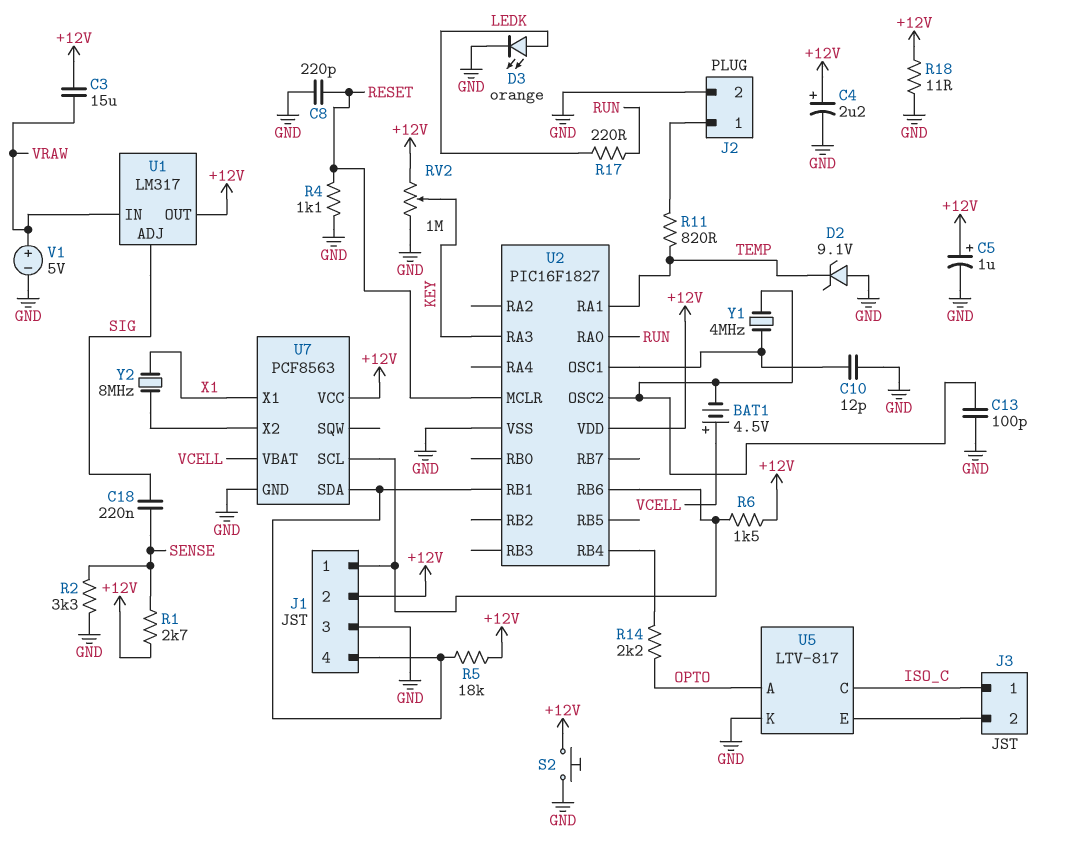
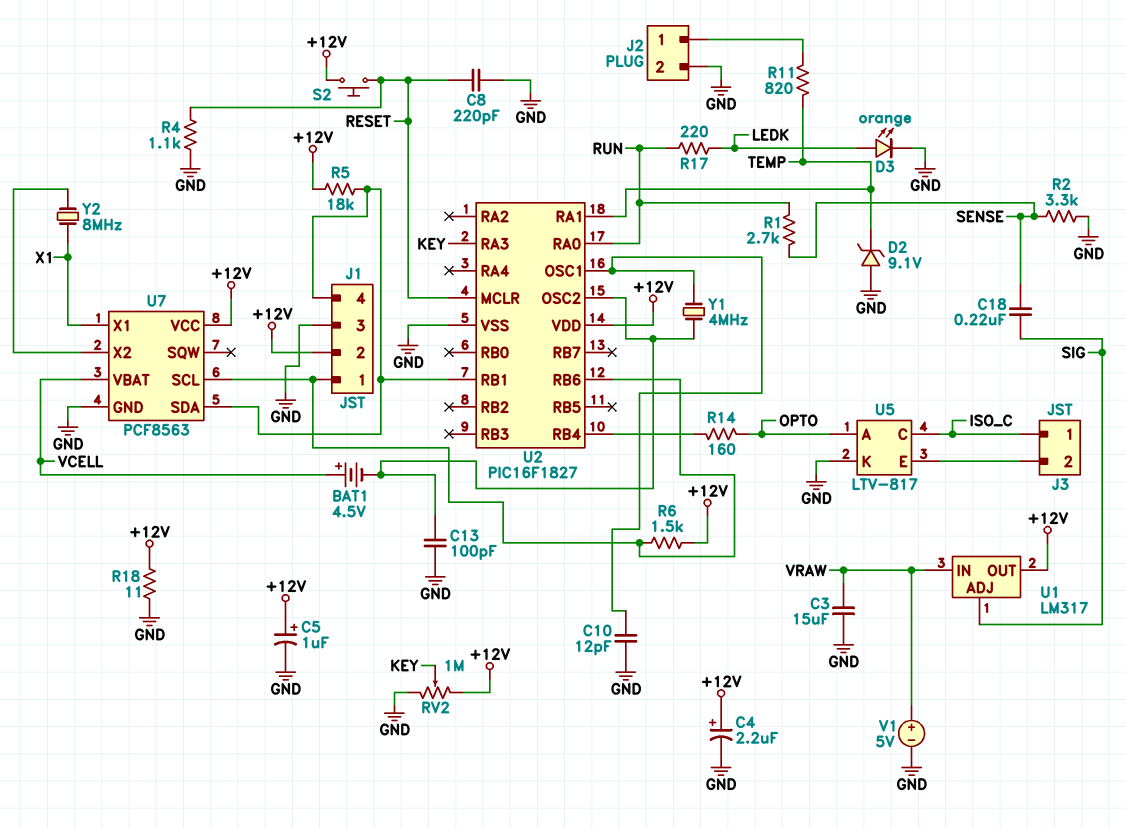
C3: 15uF (+12V, VRAW) -> 15uF (GND, VRAW)
R1: 2.7k (+12V, SENSE) -> 2.7k (RUN, SENSE)
R14: 2.2k (OPTO, U2/RB4) -> 160 (OPTO, U2/RB4)
S2: button (+12V, GND) -> button (+12V, RESET)

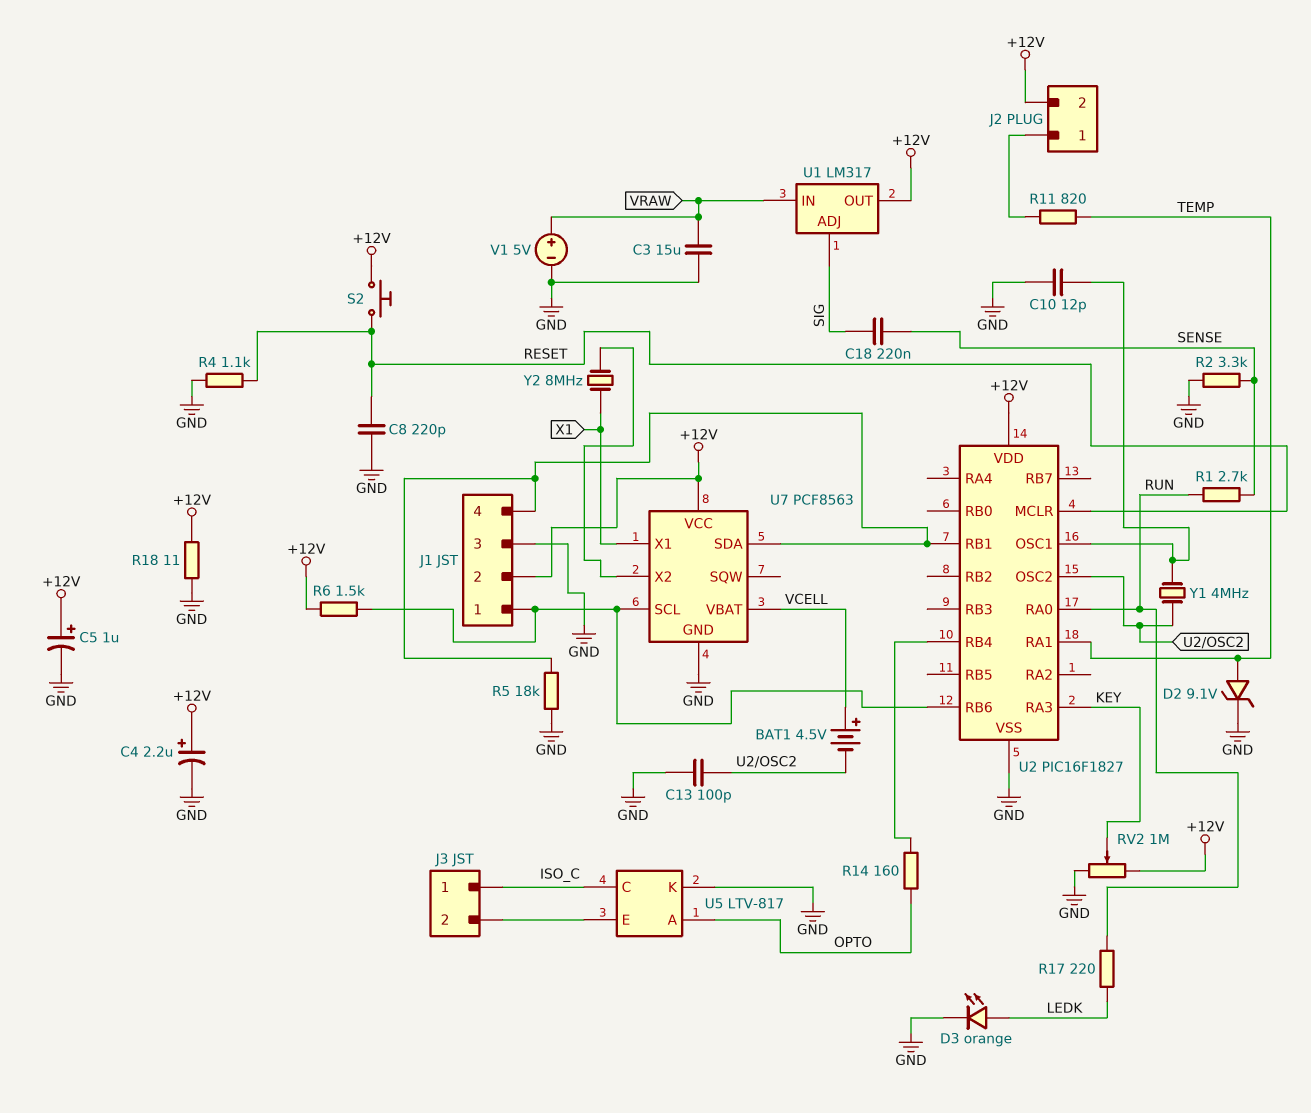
D2: zener 9.1V (A GND, K TEMP) -> zener 9.1V (A TEMP, K GND)
J2 pin 2: GND -> +12V
R5: 18k (+12V, J1/4) -> 18k (GND, J1/4)

